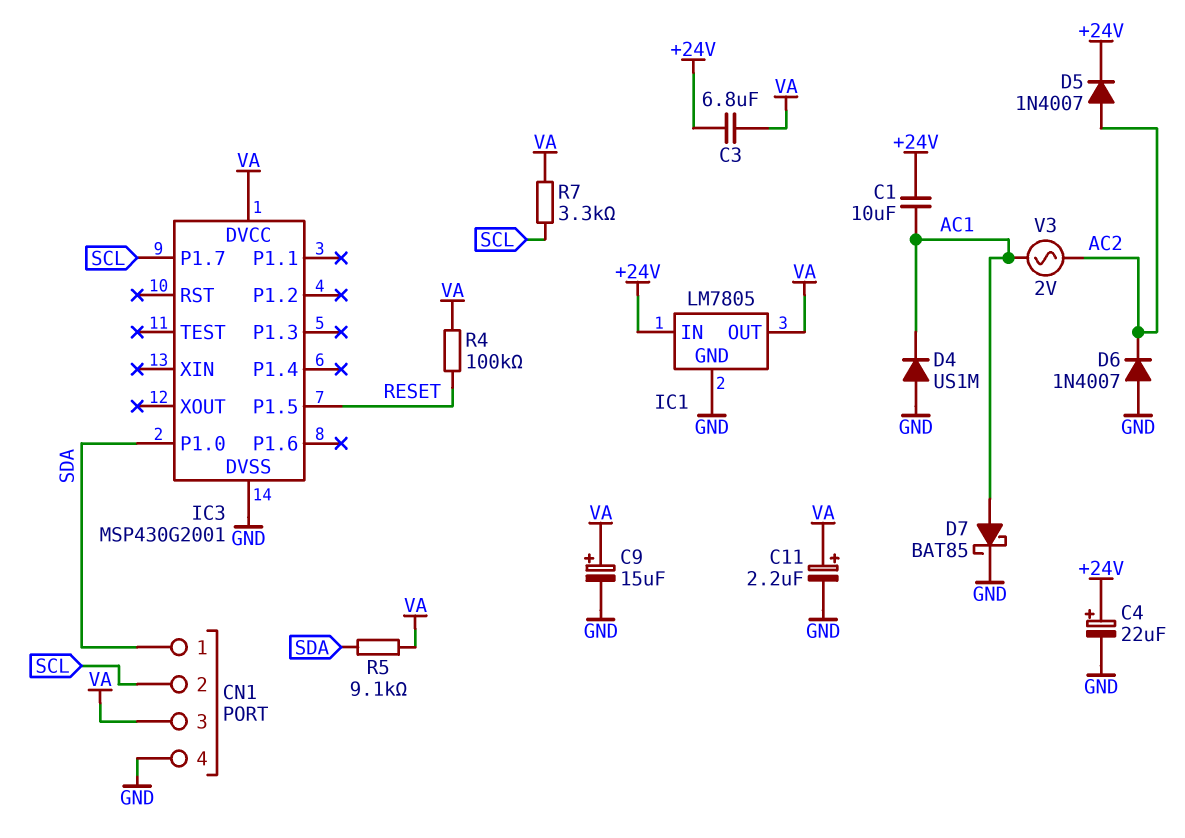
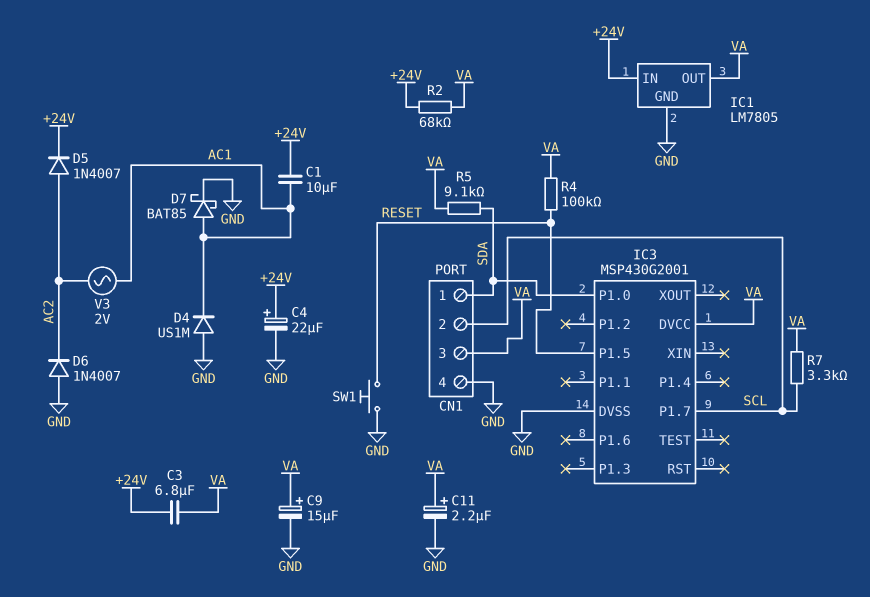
R2: none -> 68k (+24V, VA)
SW1: none -> button (GND, RESET)

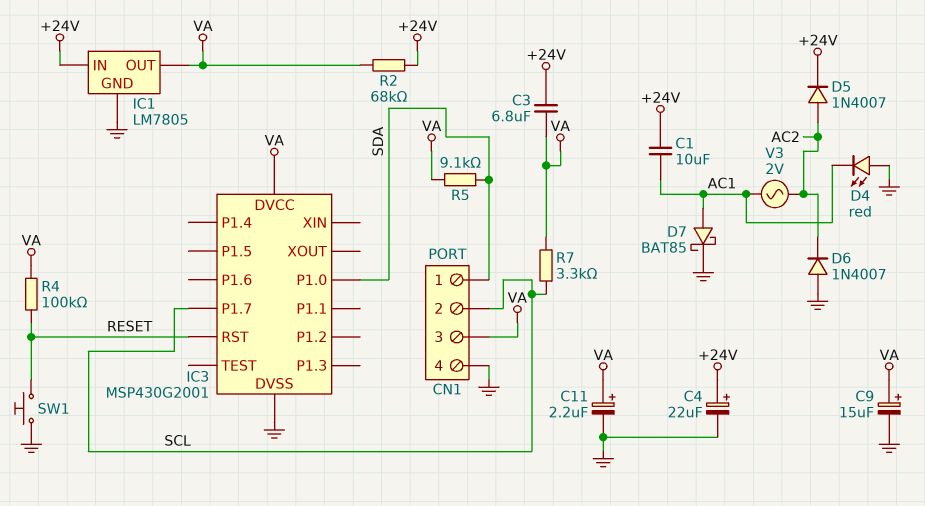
D4: diode US1M (A GND, K AC1) -> LED red (A GND, K AC1)
IC3 pin P1.5: RESET -> none
IC3 pin RST: none -> RESET

